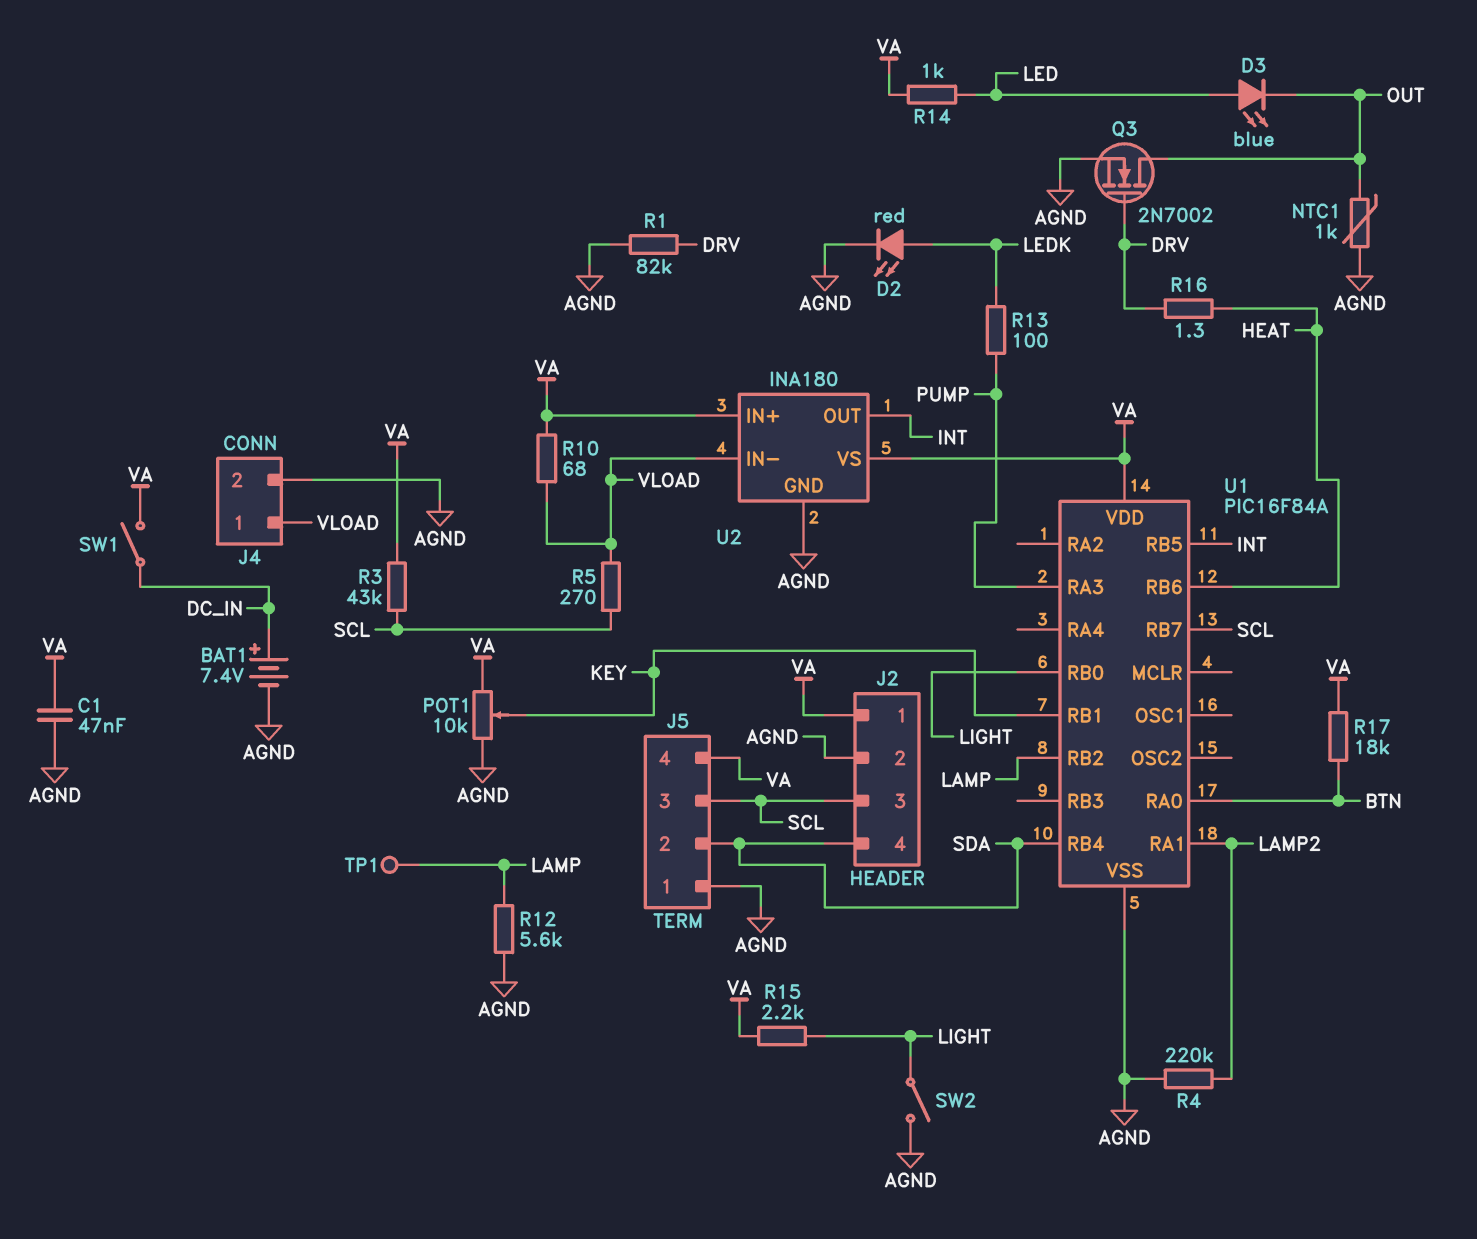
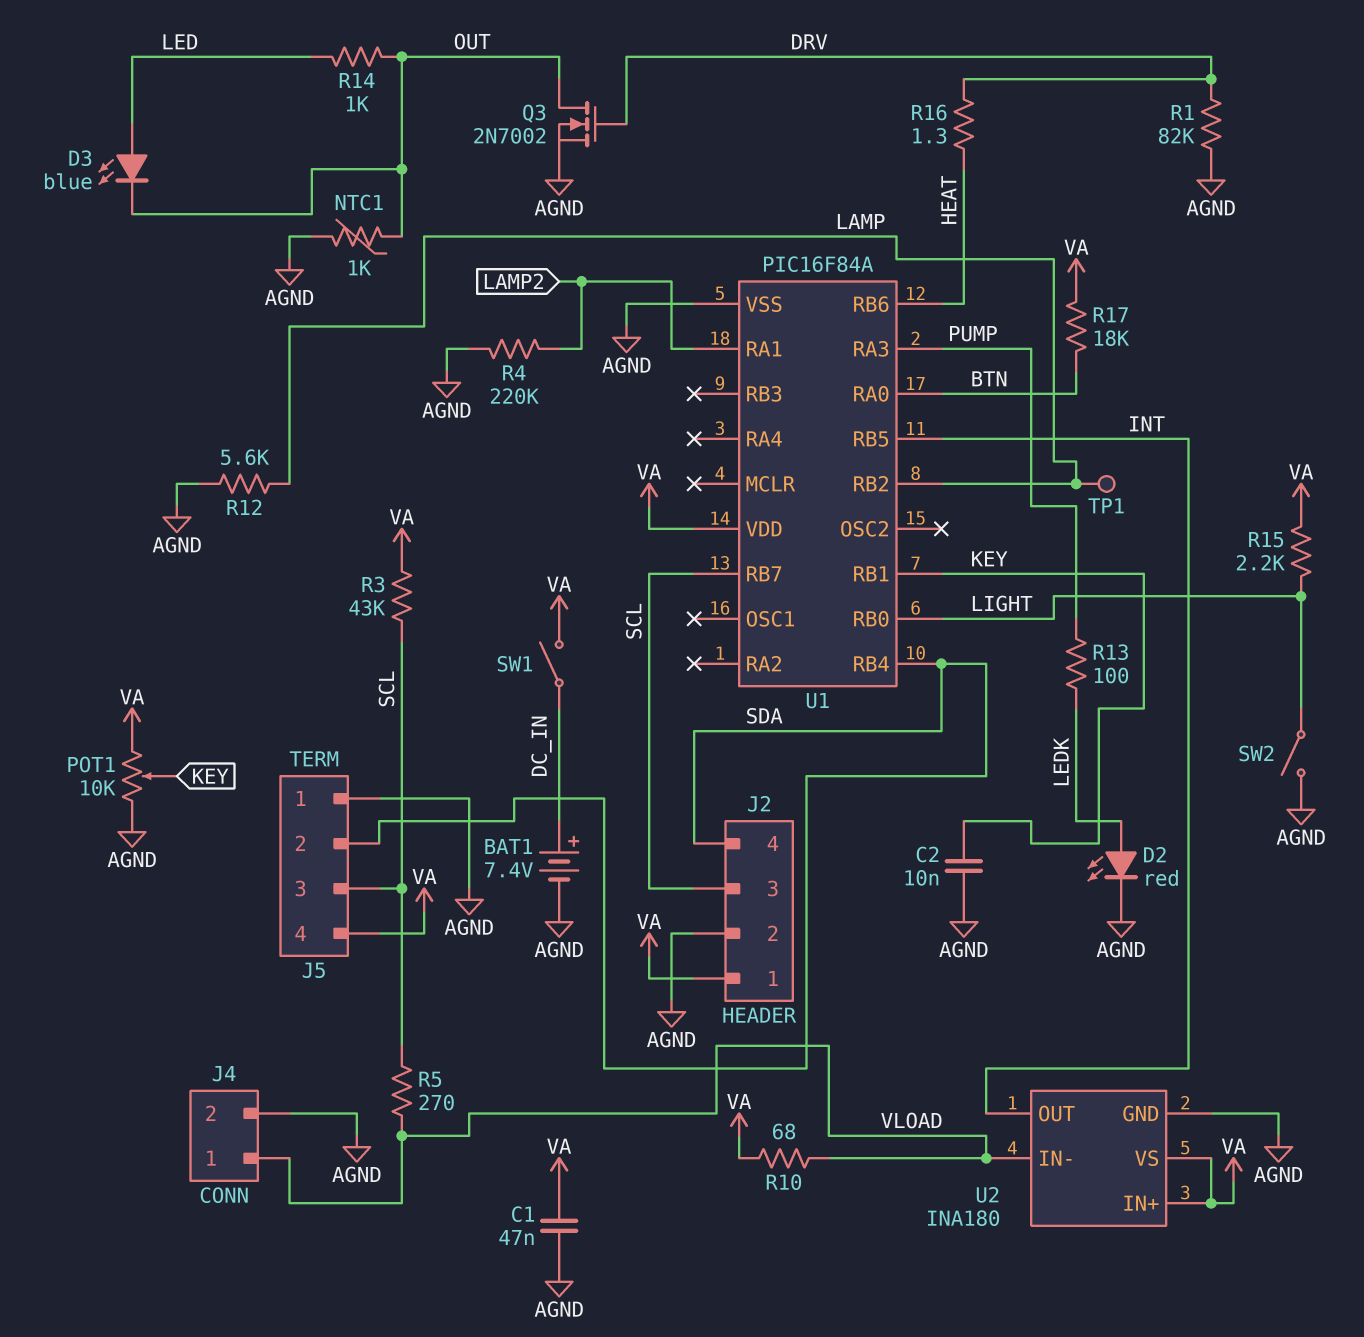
C2: none -> 10nF (AGND, KEY)
R14: 1k (LED, VA) -> 1k (LED, OUT)

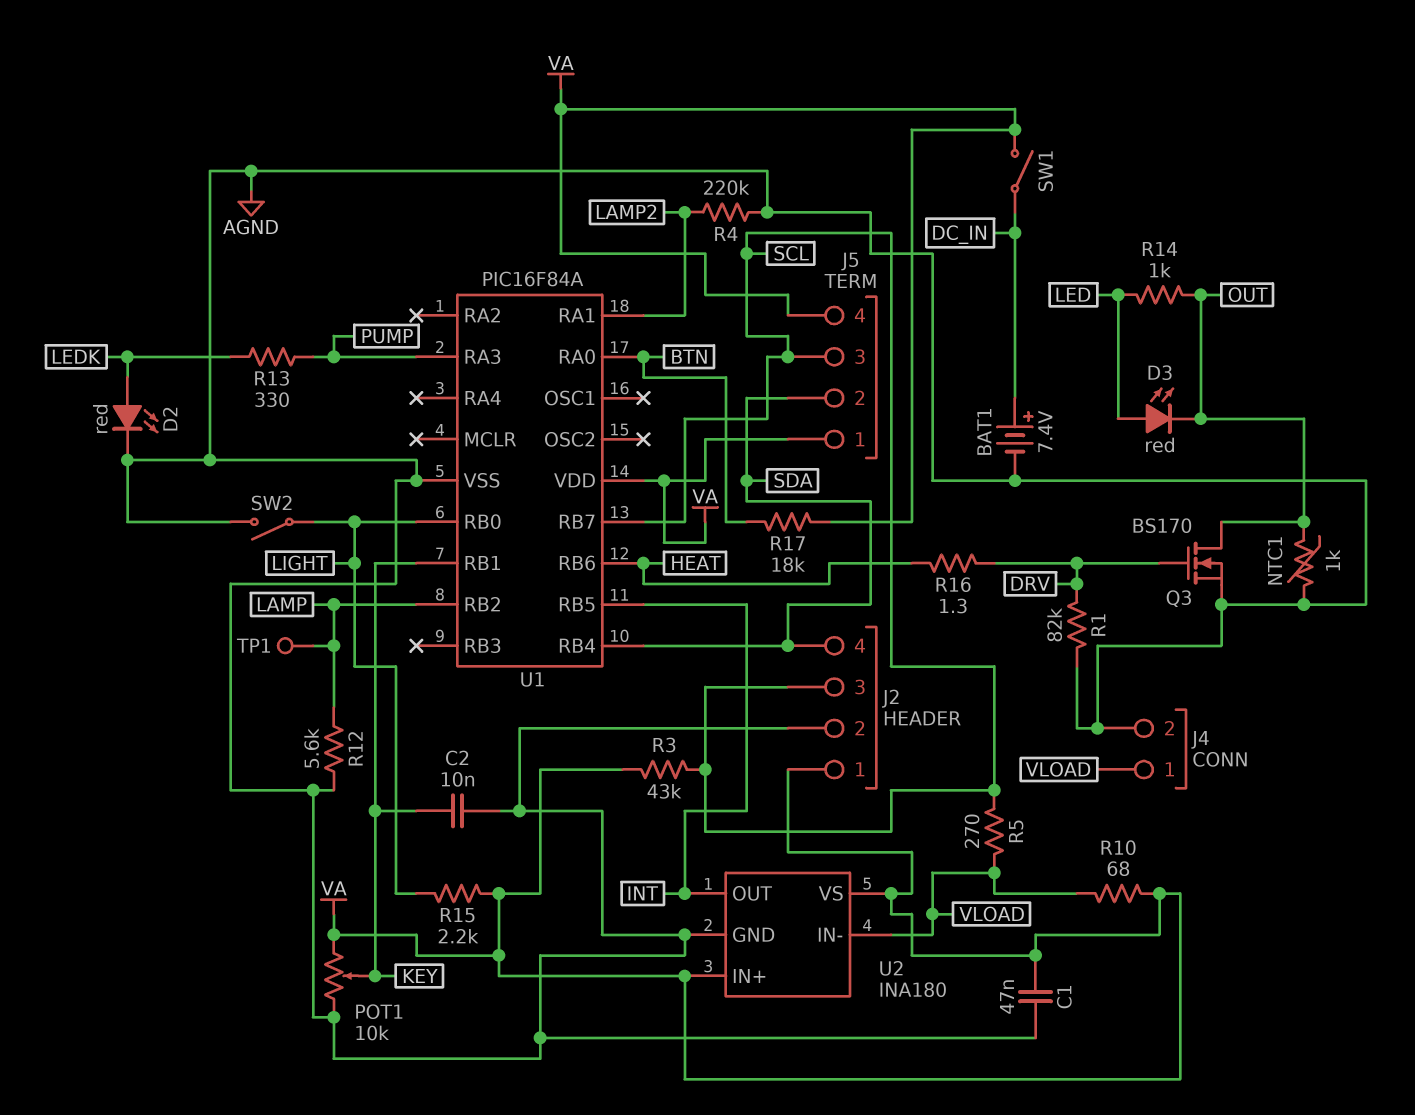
D3: LED blue (A LED, K OUT) -> LED red (A LED, K OUT)
J5 pin 1: AGND -> VA
Q3: NMOS 2N7002 (G DRV, D OUT, S AGND) -> NMOS BS170 (G DRV, D OUT, S AGND)
R13: 100 (LEDK, PUMP) -> 330 (LEDK, PUMP)

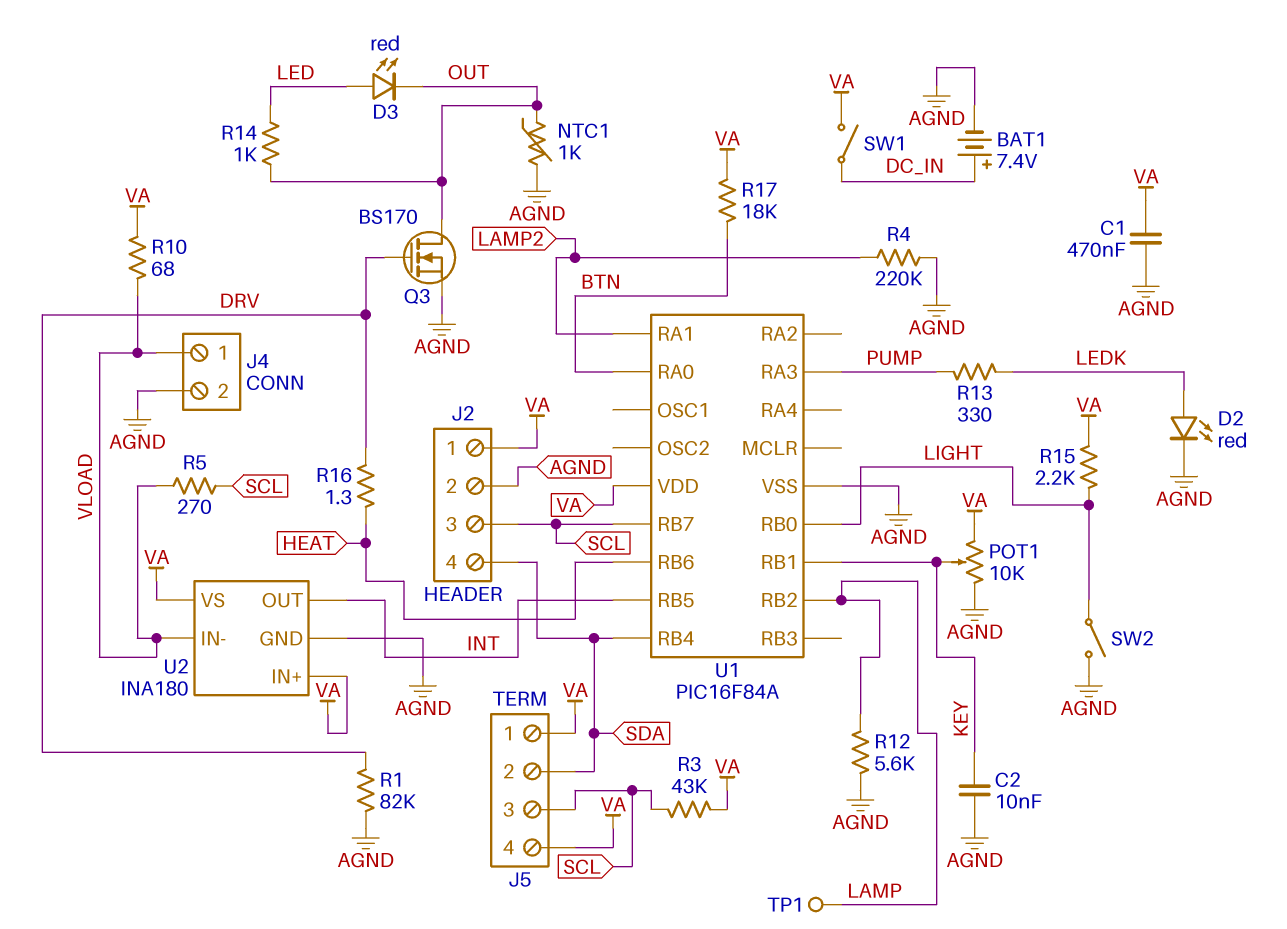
C1: 47nF (AGND, VA) -> 470nF (AGND, VA)

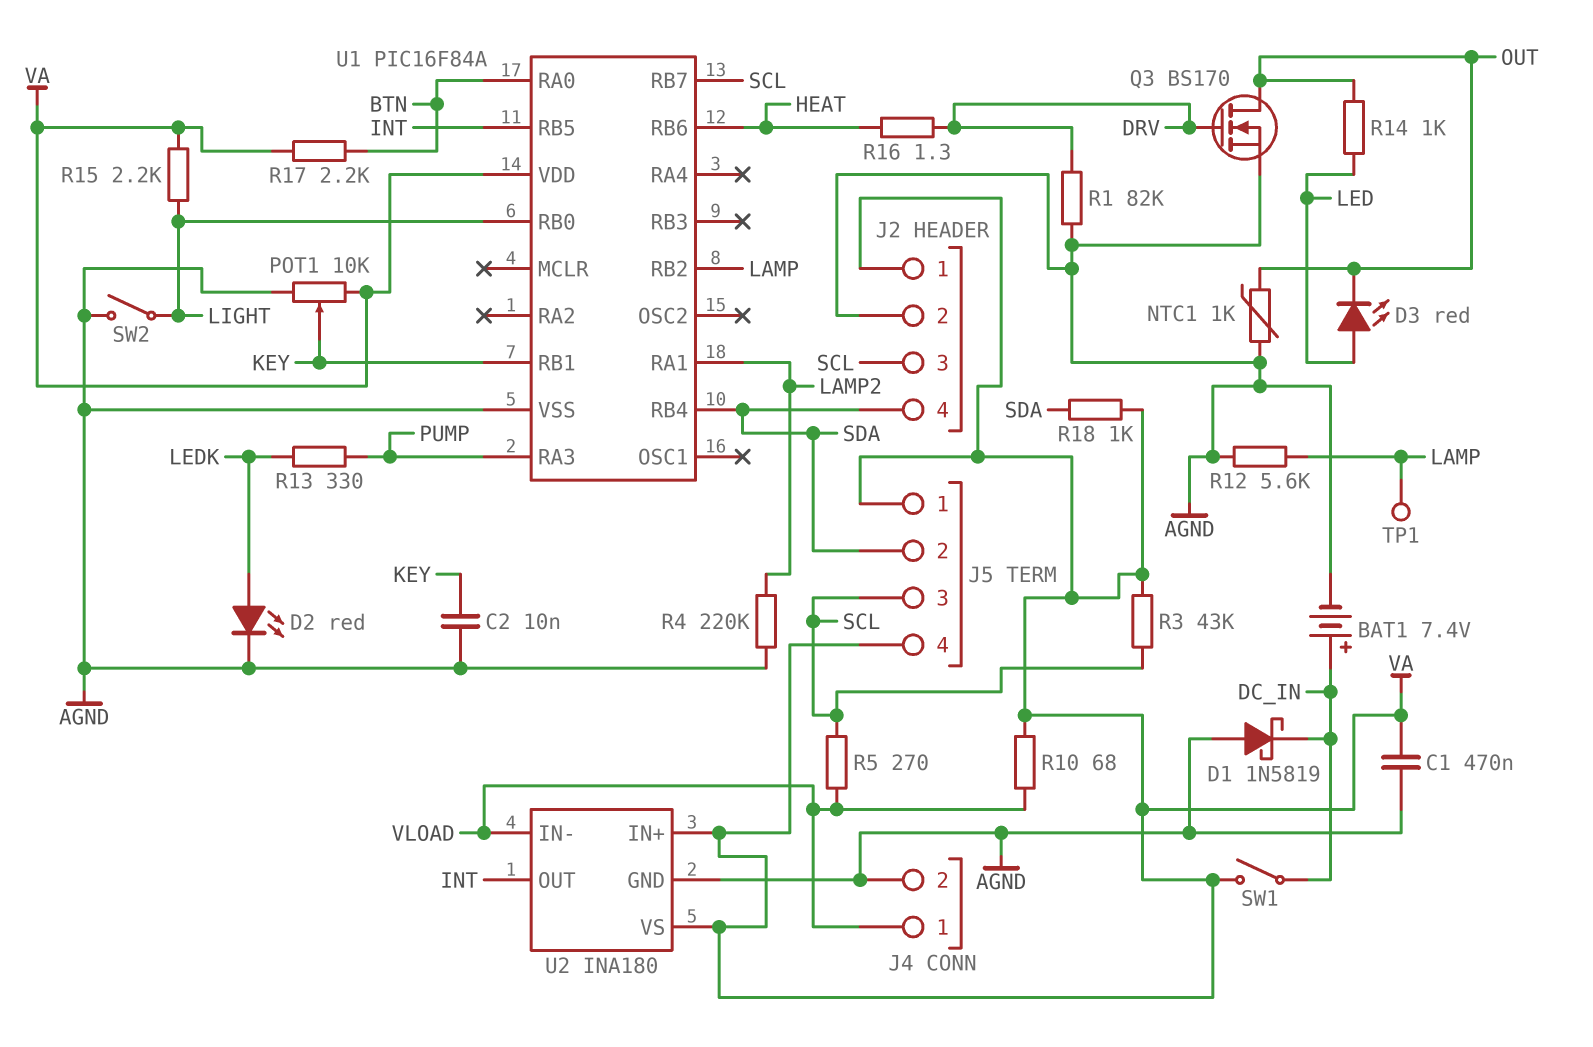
D1: none -> schottky 1N5819 (A AGND, K DC_IN)
R17: 18k (BTN, VA) -> 2.2k (BTN, VA)
R18: none -> 1k (SDA, VA)

